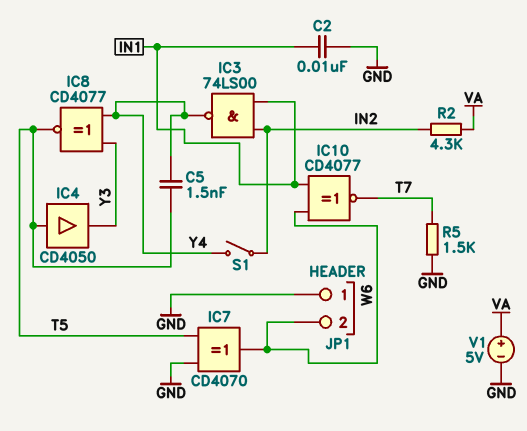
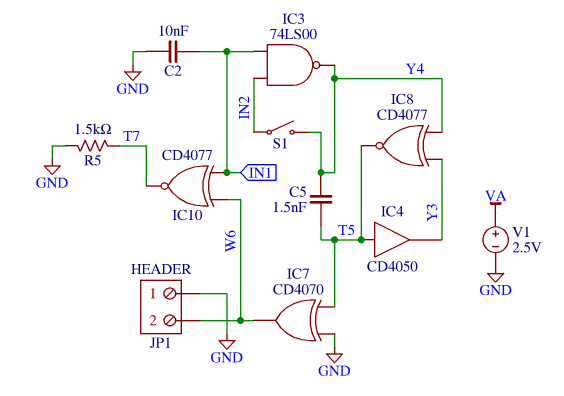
R2: 4.3k (IN2, VA) -> none
V1: 5V (plus VA, minus GND) -> 2.5V (plus VA, minus GND)

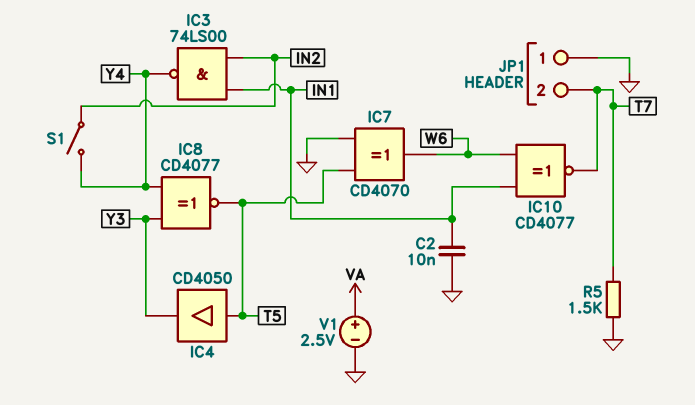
C5: 1.5nF (T5, Y4) -> none
JP1 pin 2: W6 -> T7

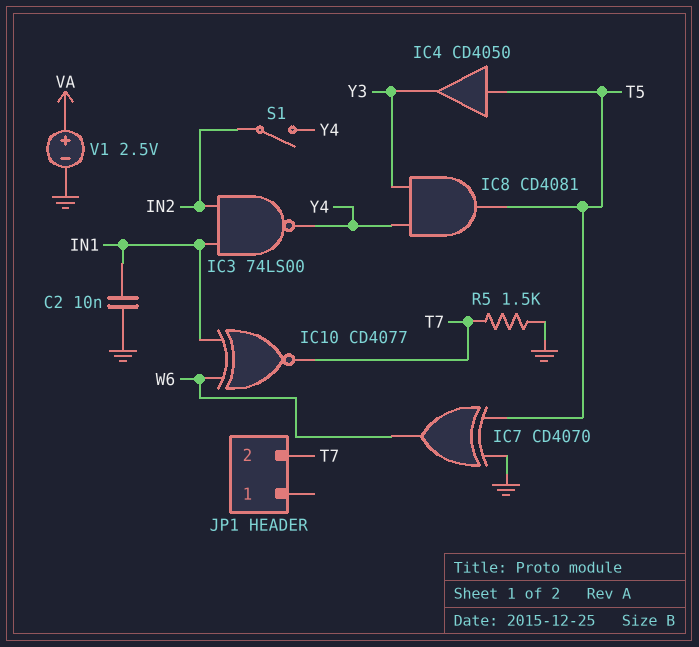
IC8: XNOR CD4077 (in Y3, in Y4, out T5) -> AND CD4081 (in Y3, in Y4, out T5)
JP1 pin 1: GND -> none

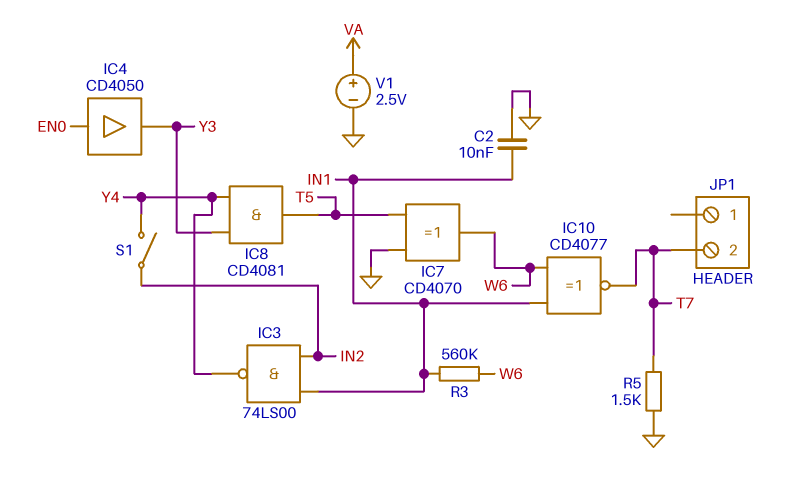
IC4: buffer CD4050 (in T5, out Y3) -> buffer CD4050 (in EN0, out Y3)
R3: none -> 560k (IN1, W6)

